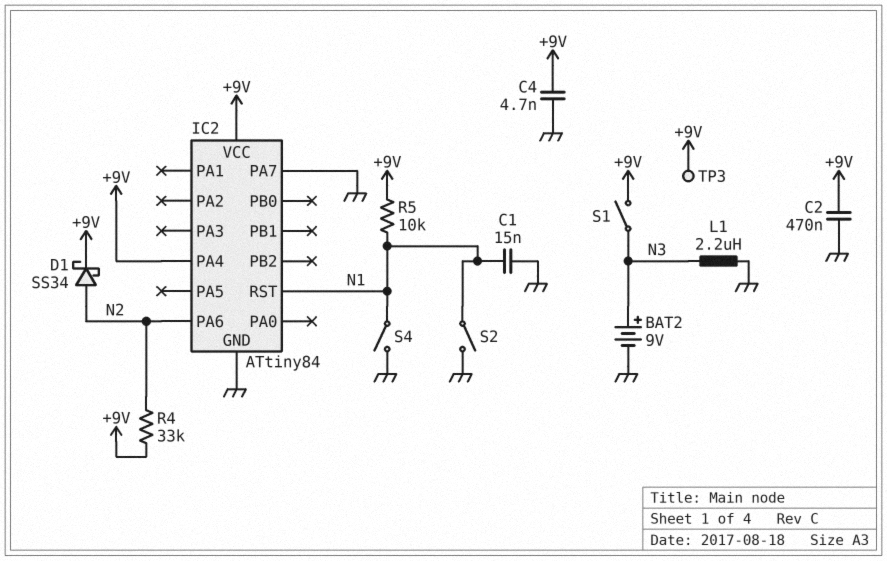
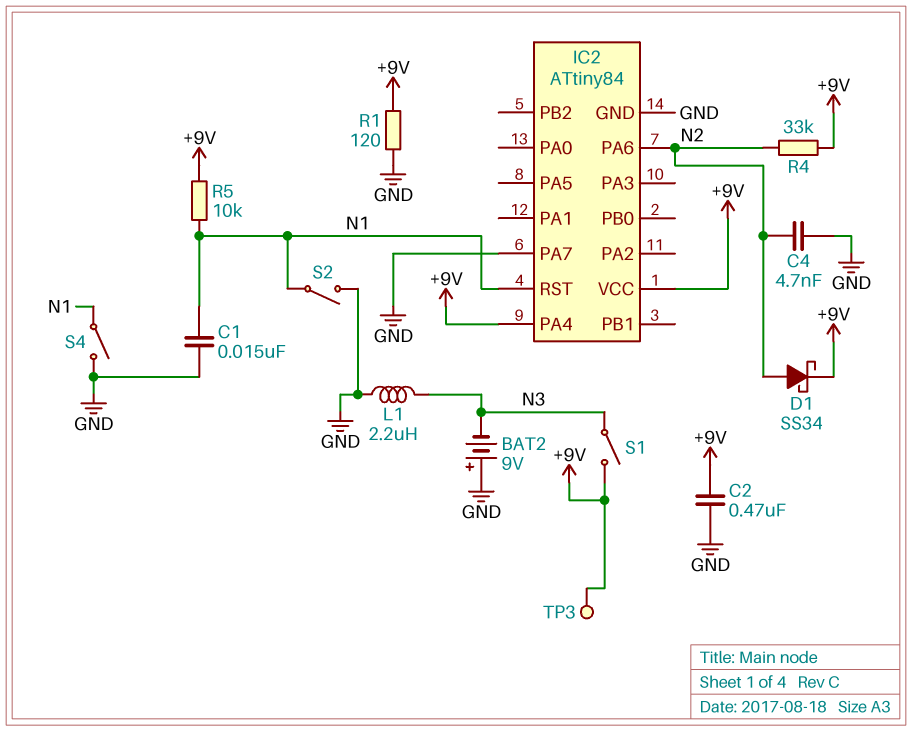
BAT2: 9V (plus N3, minus GND) -> 9V (plus GND, minus N3)
C4: 4.7nF (+9V, GND) -> 4.7nF (GND, N2)
R1: none -> 120 (+9V, GND)

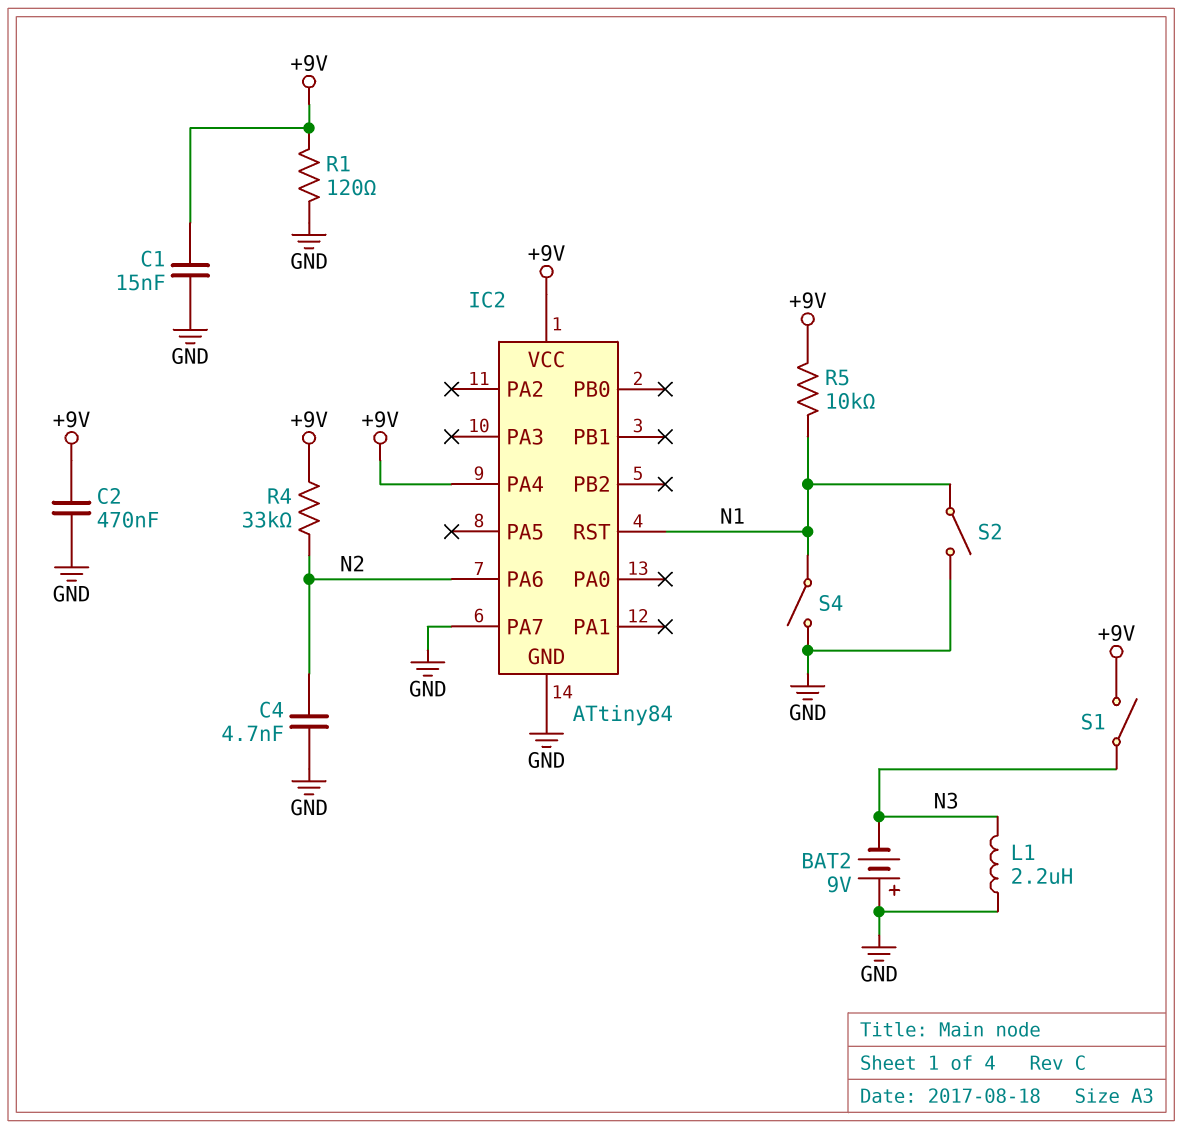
C1: 15nF (GND, N1) -> 15nF (+9V, GND)
D1: schottky SS34 (A N2, K +9V) -> none
TP3: test point (+9V) -> none

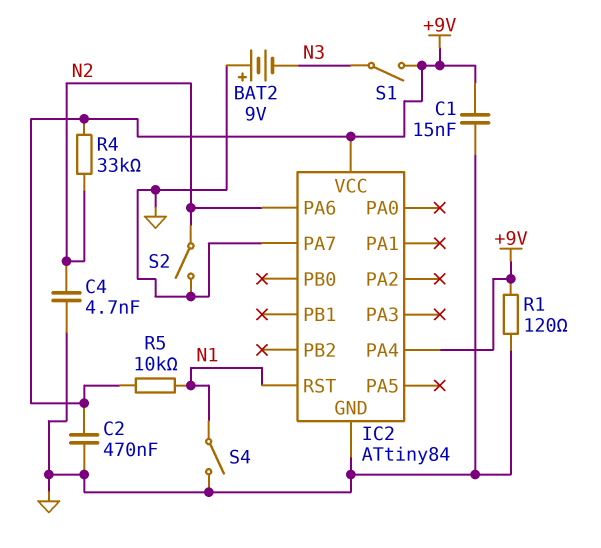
L1: 2.2uH (GND, N3) -> none
S2: switch (GND, N1) -> switch (GND, N2)

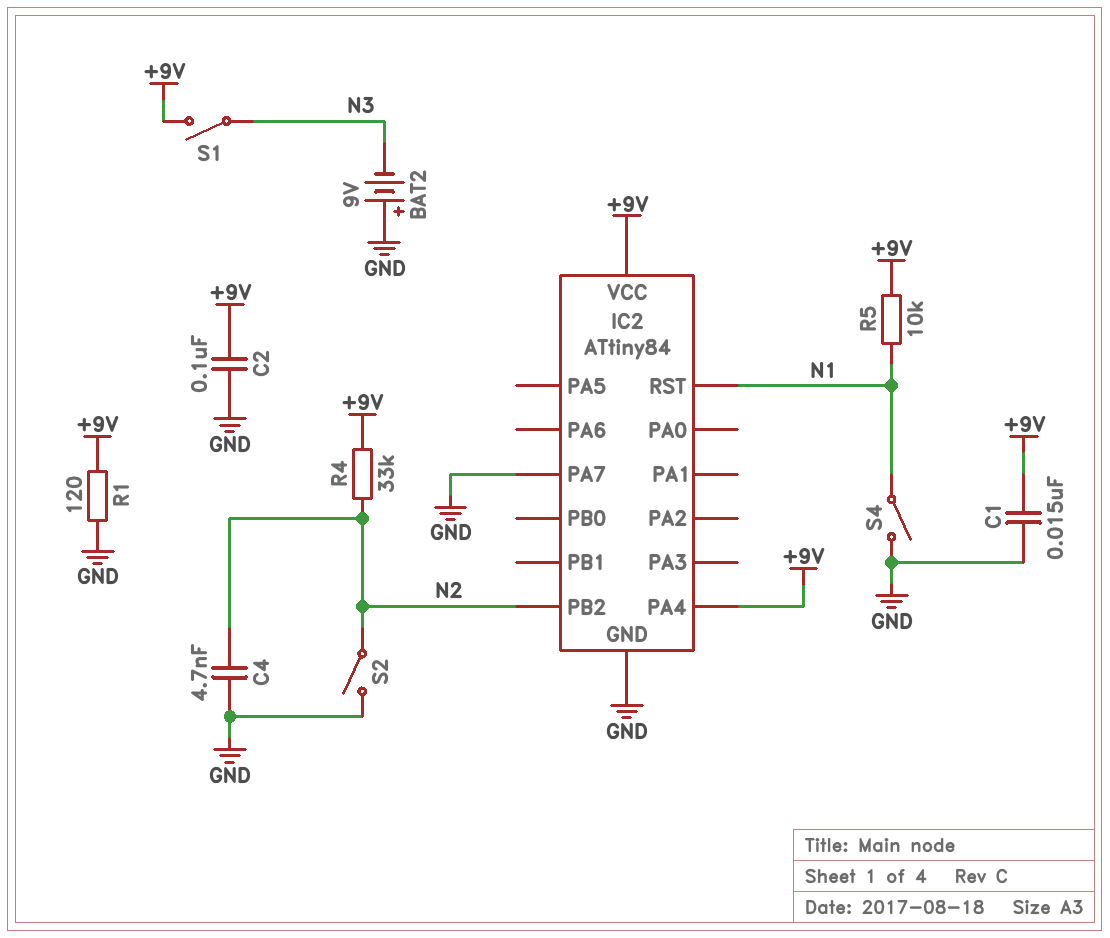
C2: 470nF (+9V, GND) -> 100nF (+9V, GND)
IC2 pin PA6: N2 -> none
IC2 pin PB2: none -> N2

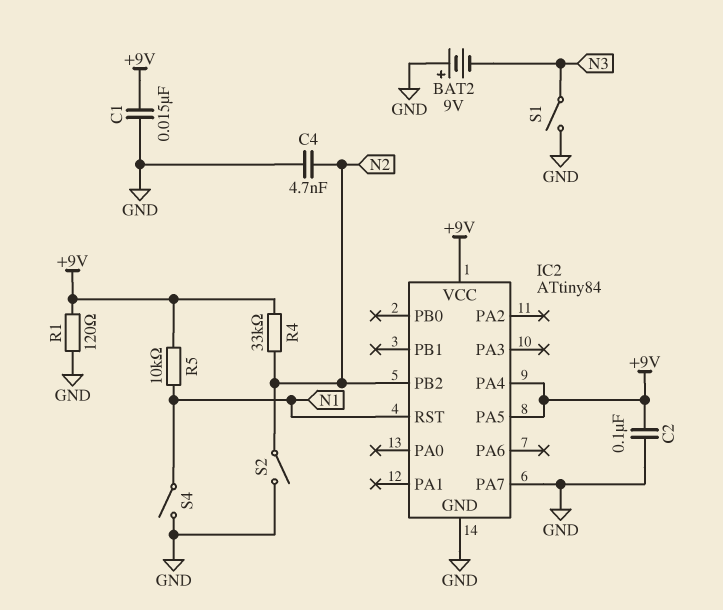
IC2 pin PA5: none -> +9V
S1: switch (+9V, N3) -> switch (GND, N3)

